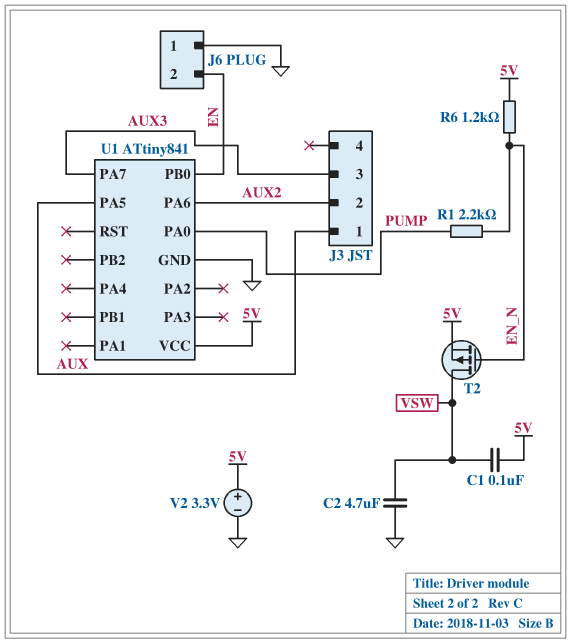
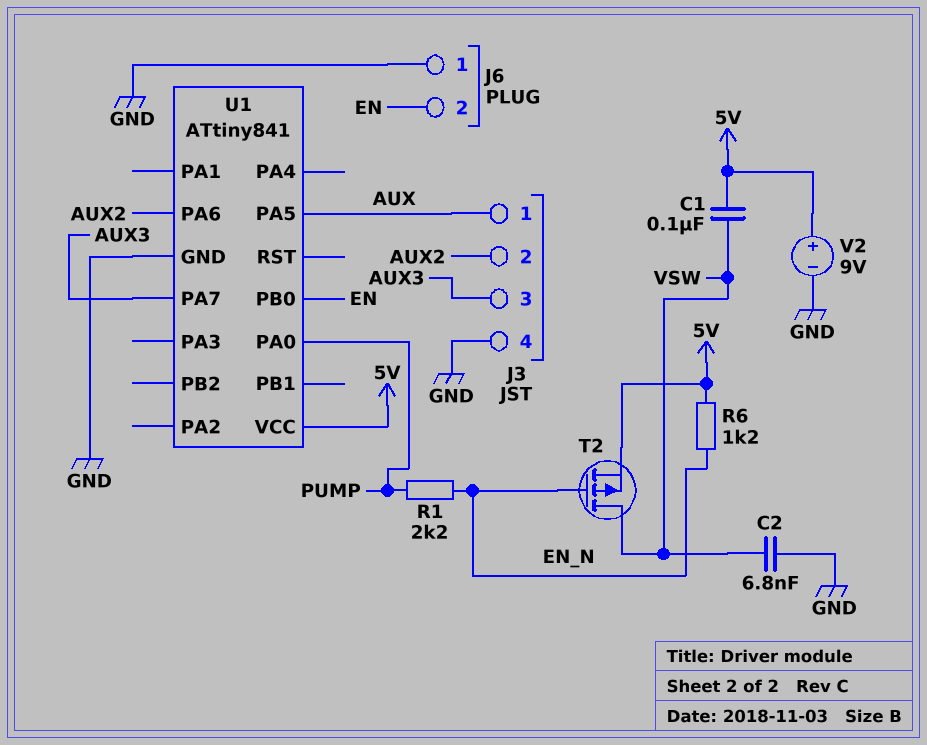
C2: 4.7uF (GND, VSW) -> 6.8nF (GND, VSW)
J3 pin 4: none -> GND
V2: 3.3V (plus 5V, minus GND) -> 9V (plus 5V, minus GND)

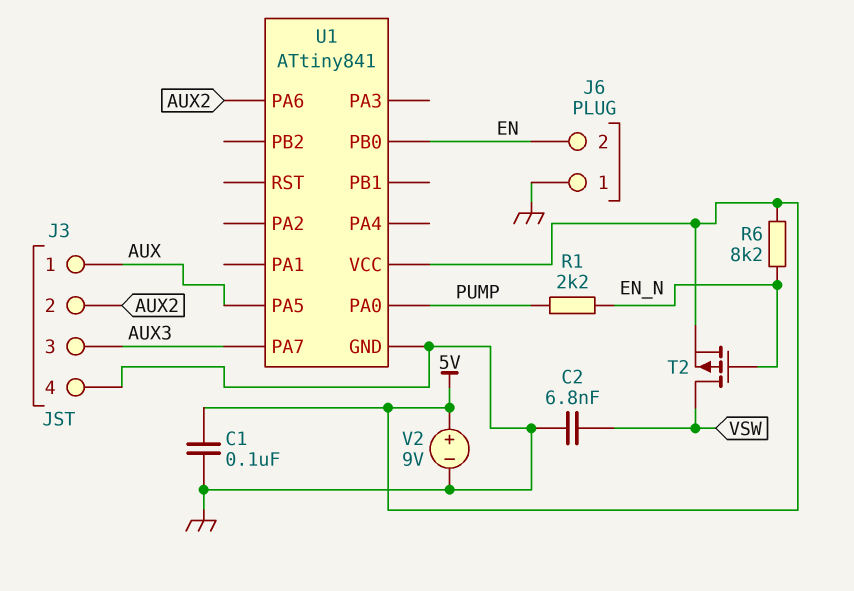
C1: 100nF (5V, VSW) -> 100nF (5V, GND)
R6: 1.2k (5V, EN_N) -> 8.2k (5V, EN_N)

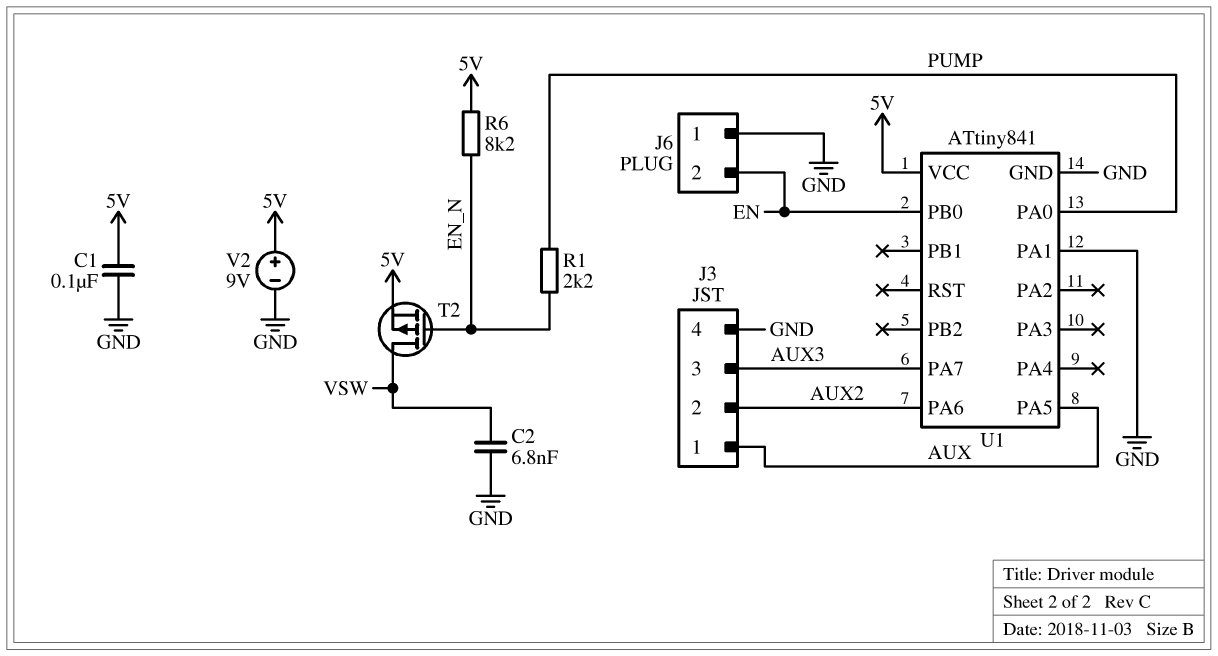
U1 pin PA1: none -> GND

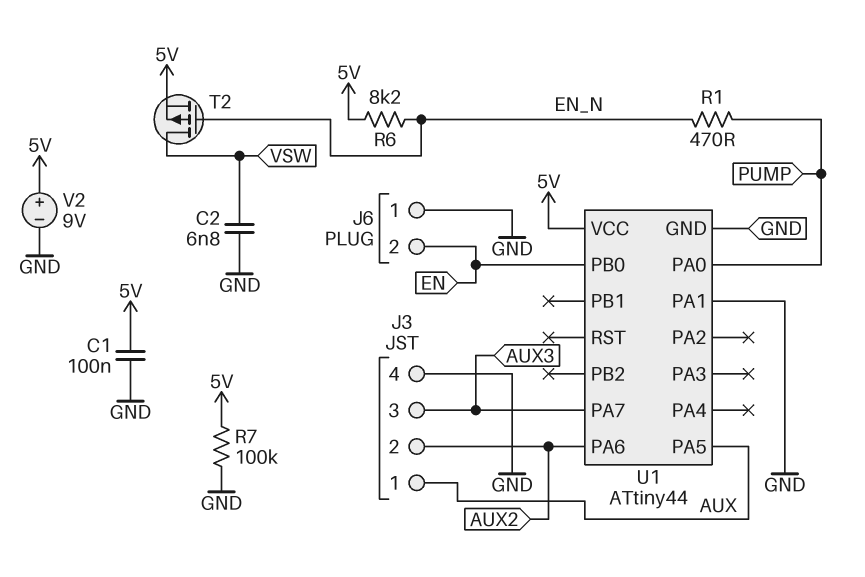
R1: 2.2k (EN_N, PUMP) -> 470 (EN_N, PUMP)
R7: none -> 100k (5V, GND)
U1: ATtiny841 -> ATtiny44

